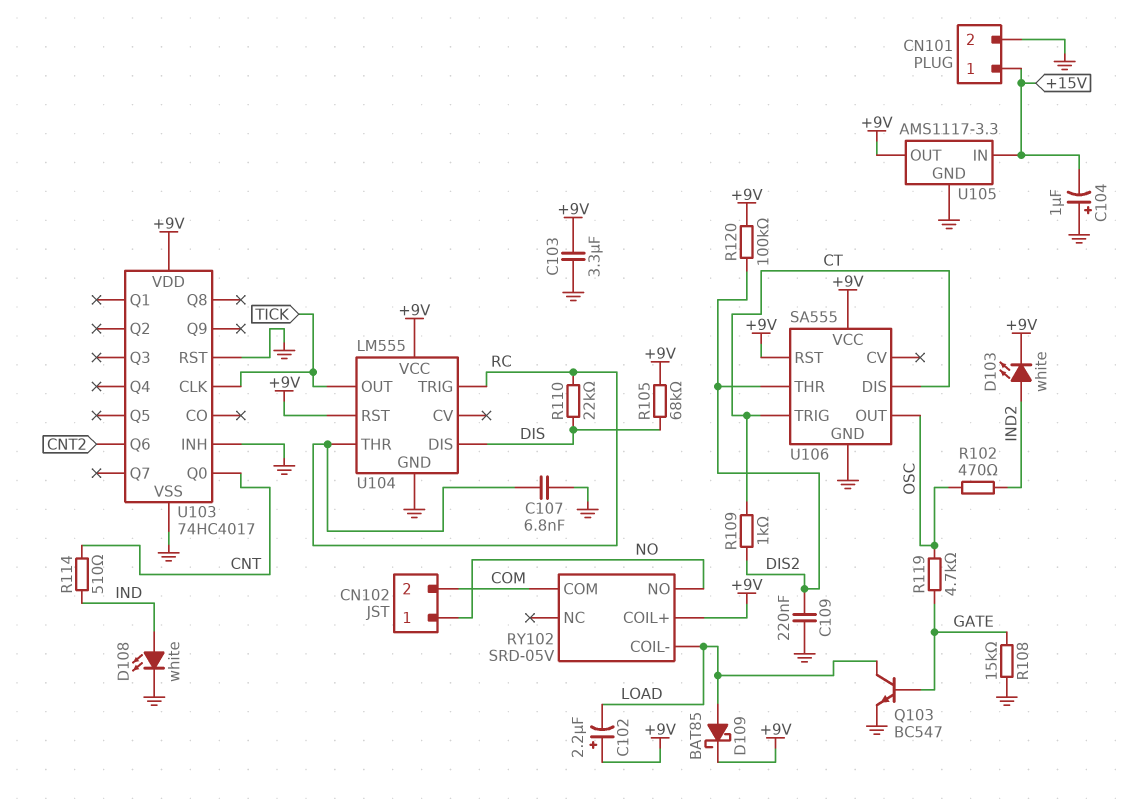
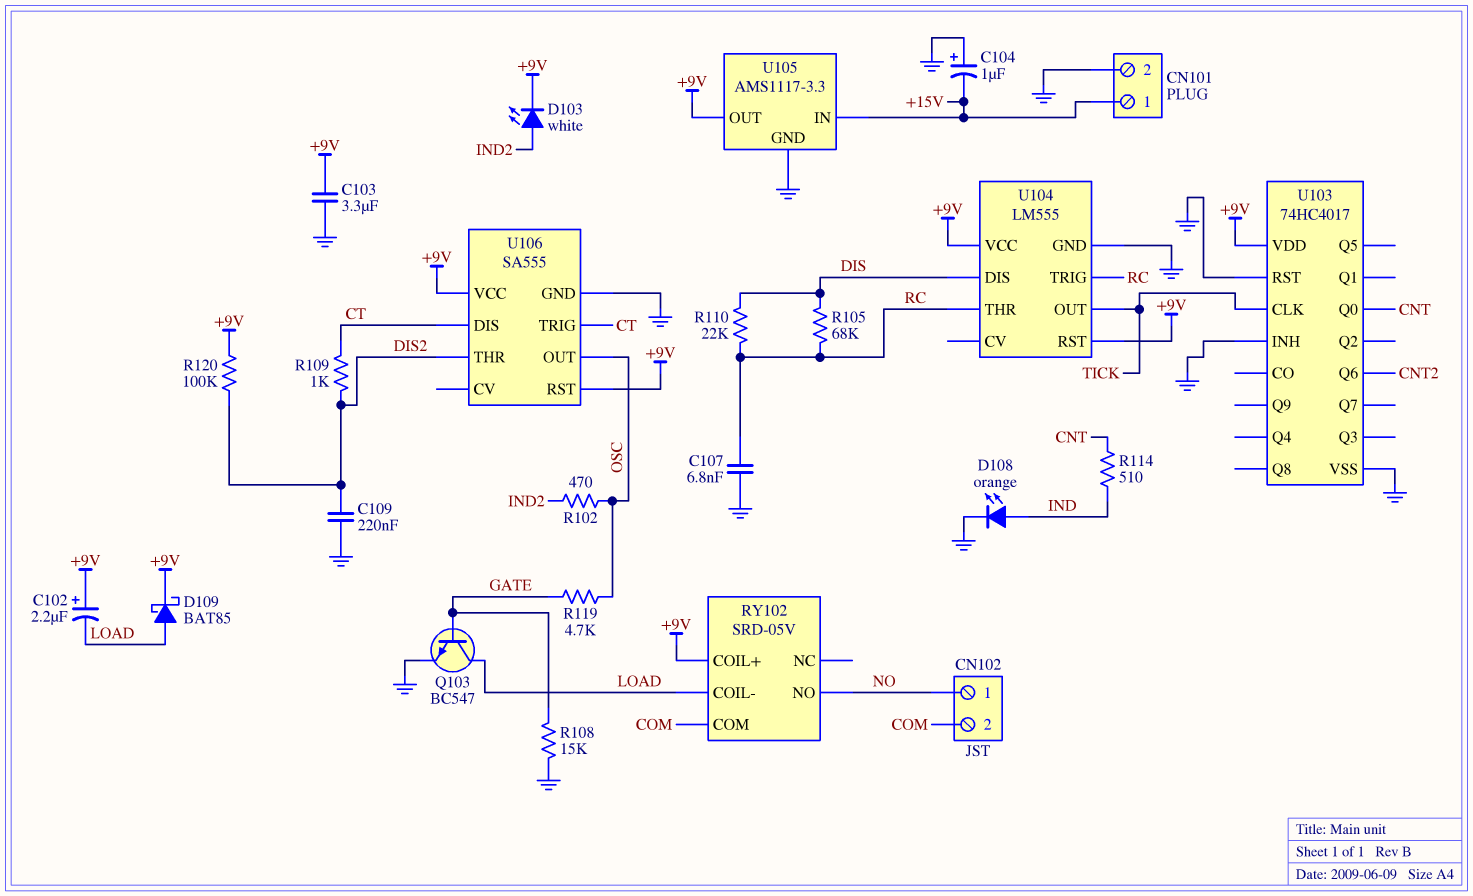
D108: LED white (A IND, K GND) -> LED orange (A IND, K GND)
R105: 68k (+9V, DIS) -> 68k (DIS, RC)

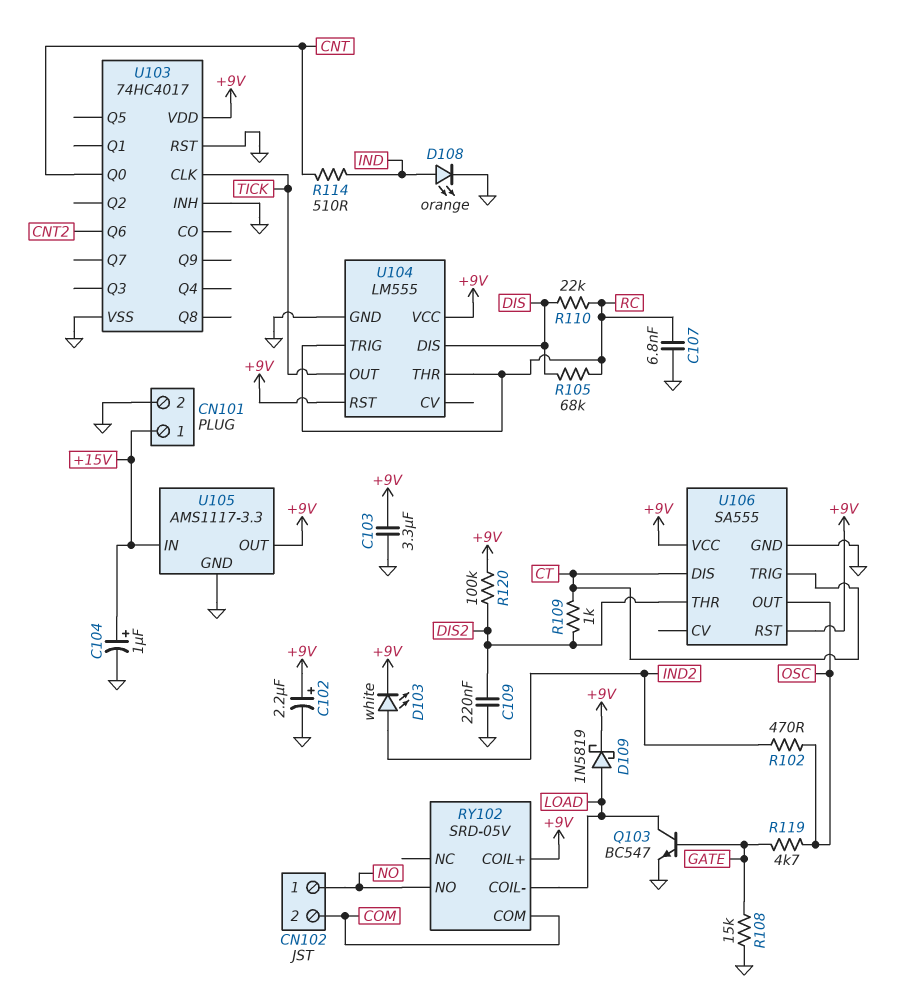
C102: 2.2uF (plus +9V, minus LOAD) -> 2.2uF (plus +9V, minus GND)
C104: 1uF (plus GND, minus +15V) -> 1uF (plus +15V, minus GND)
D109: schottky BAT85 (A LOAD, K +9V) -> schottky 1N5819 (A LOAD, K +9V)

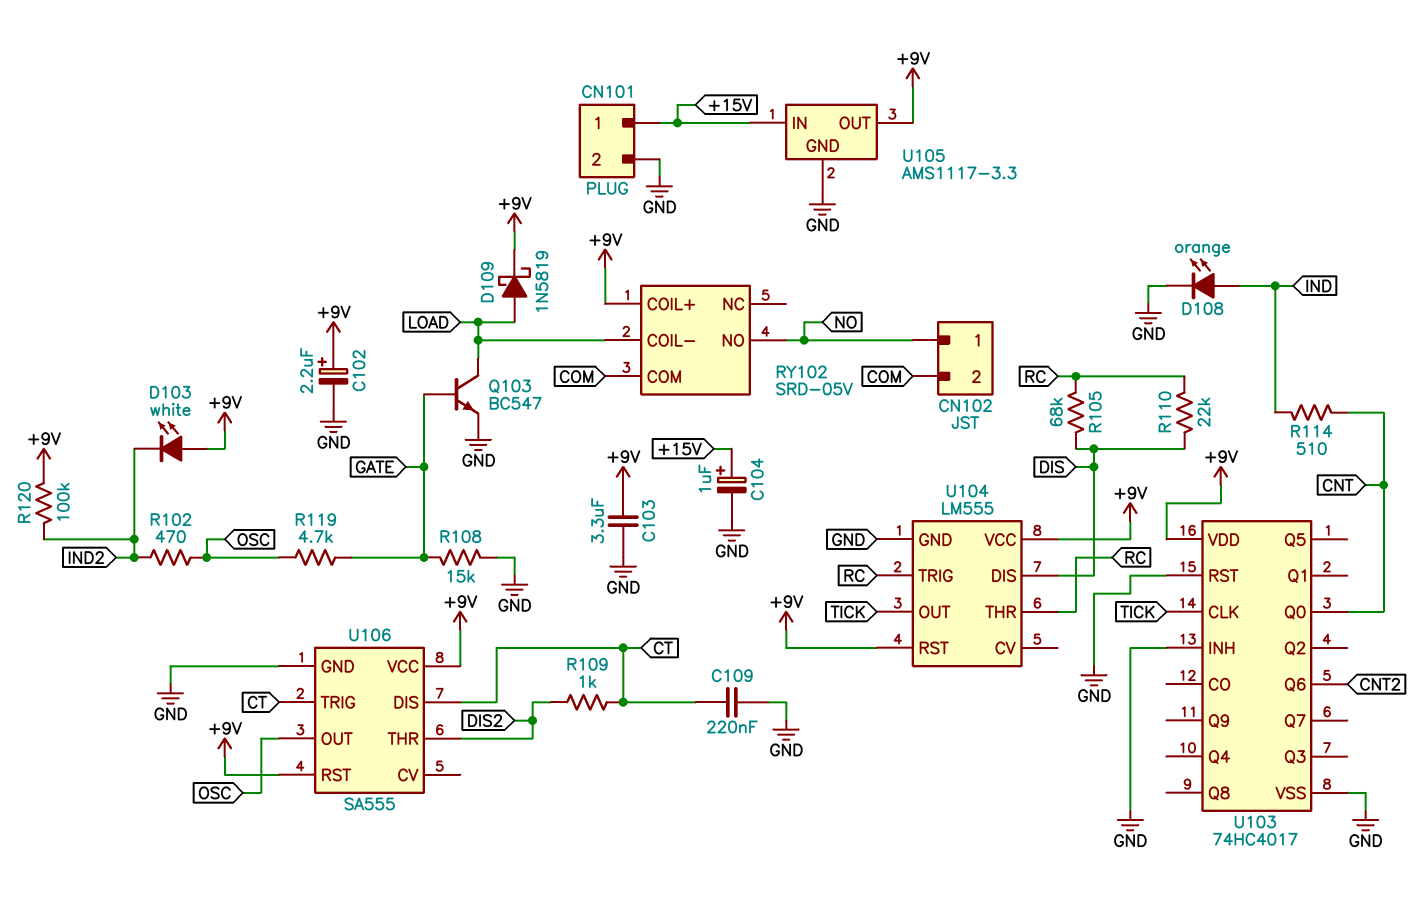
C107: 6.8nF (GND, RC) -> none
C109: 220nF (DIS2, GND) -> 220nF (CT, GND)
D103: LED white (A IND2, K +9V) -> LED white (A +9V, K IND2)
R120: 100k (+9V, DIS2) -> 100k (+9V, IND2)

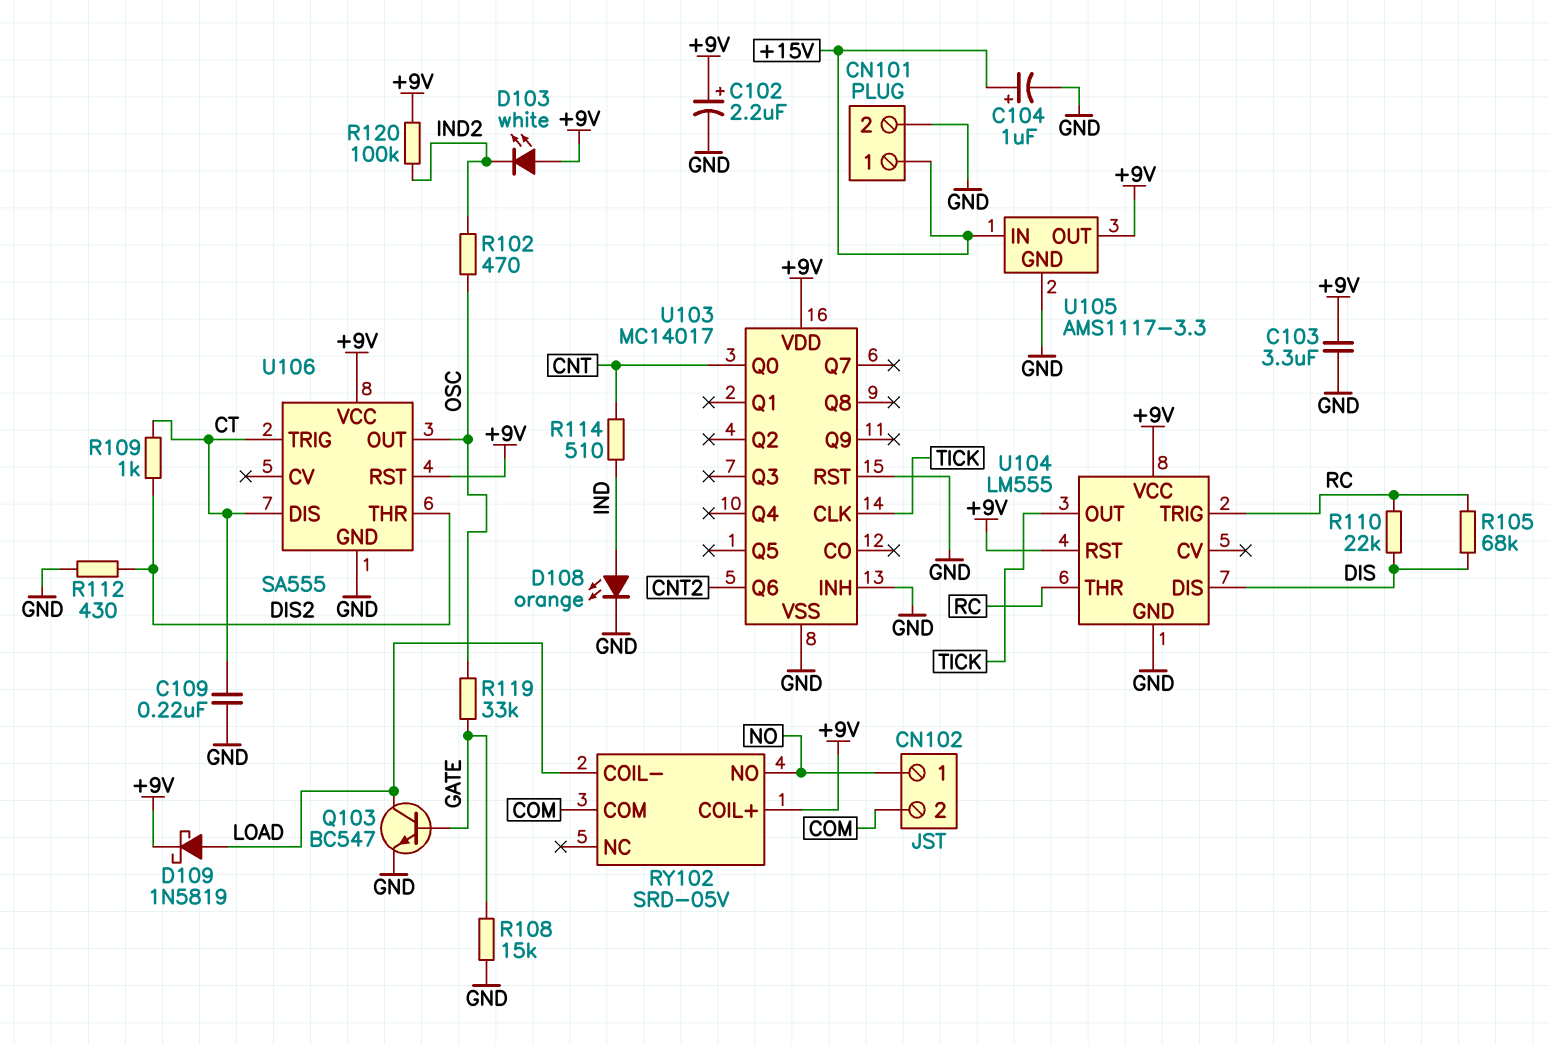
R112: none -> 430 (DIS2, GND)
R119: 4.7k (GATE, OSC) -> 33k (GATE, OSC)
U103: 74HC4017 -> MC14017

